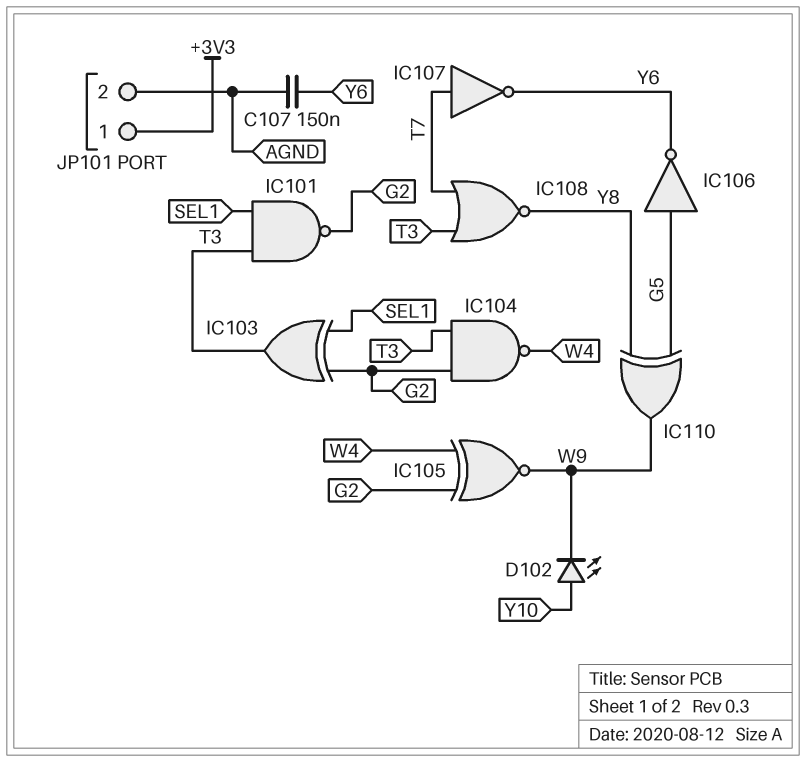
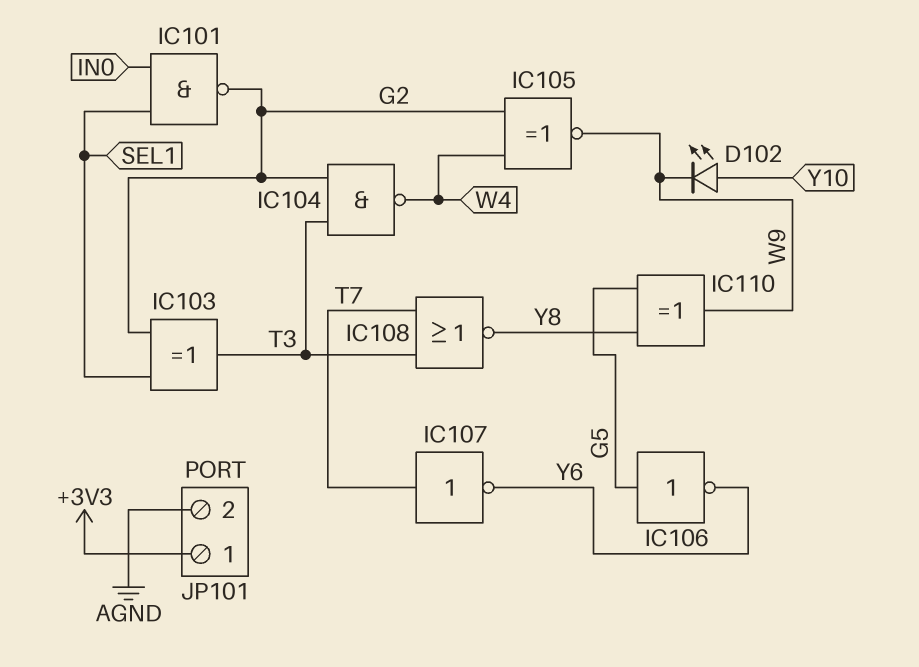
C107: 150nF (AGND, Y6) -> none
IC101: NAND (in SEL1, in T3, out G2) -> NAND (in IN0, in SEL1, out G2)

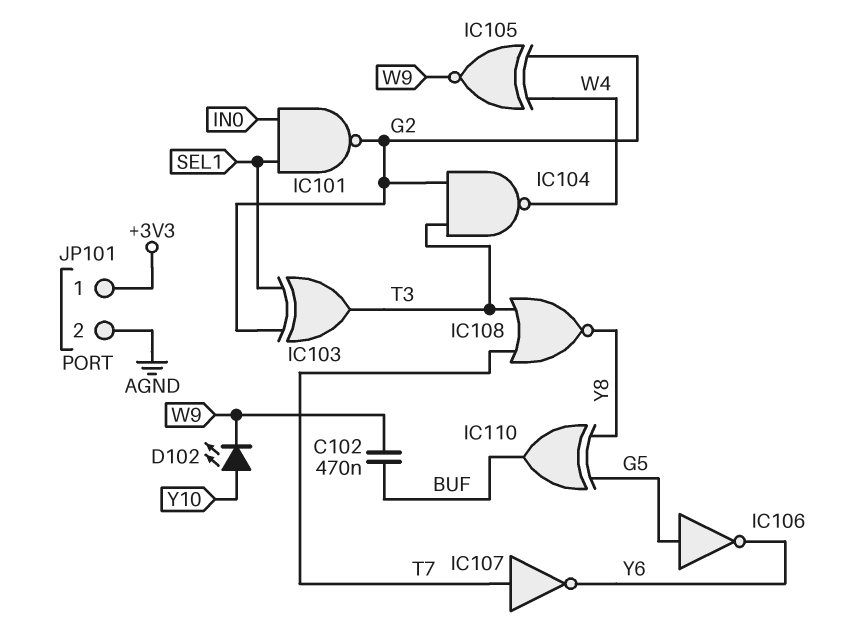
C102: none -> 470nF (BUF, W9)
IC110: XOR (in G5, in Y8, out W9) -> XOR (in G5, in Y8, out BUF)

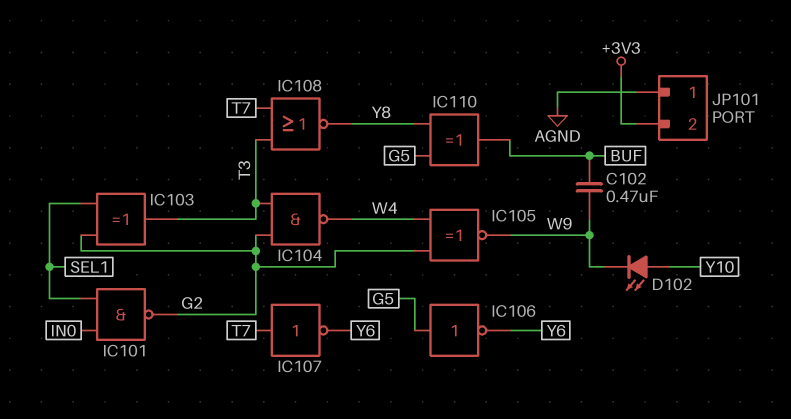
JP101 pin 1: +3V3 -> AGND
JP101 pin 2: AGND -> +3V3

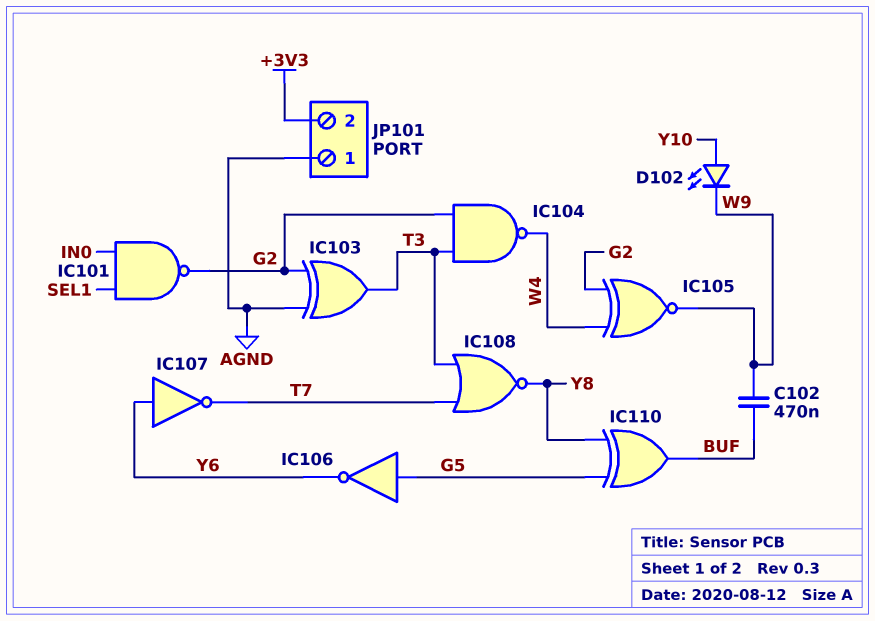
IC103: XOR (in G2, in SEL1, out T3) -> XOR (in AGND, in G2, out T3)
IC107: NOT (in T7, out Y6) -> NOT (in Y6, out T7)

